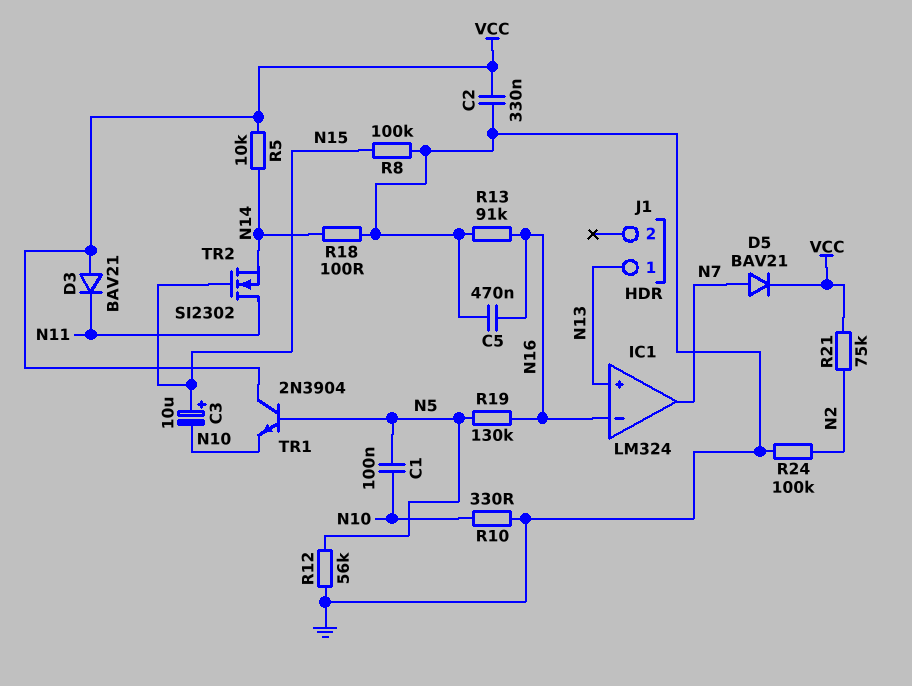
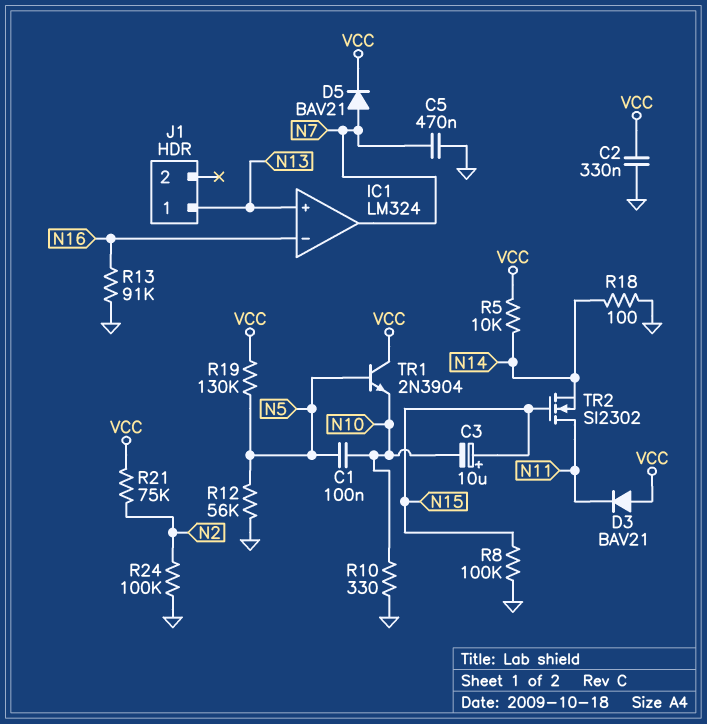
C5: 470nF (GND, N16) -> 470nF (GND, N7)
R19: 130k (N5, N16) -> 130k (N5, VCC)

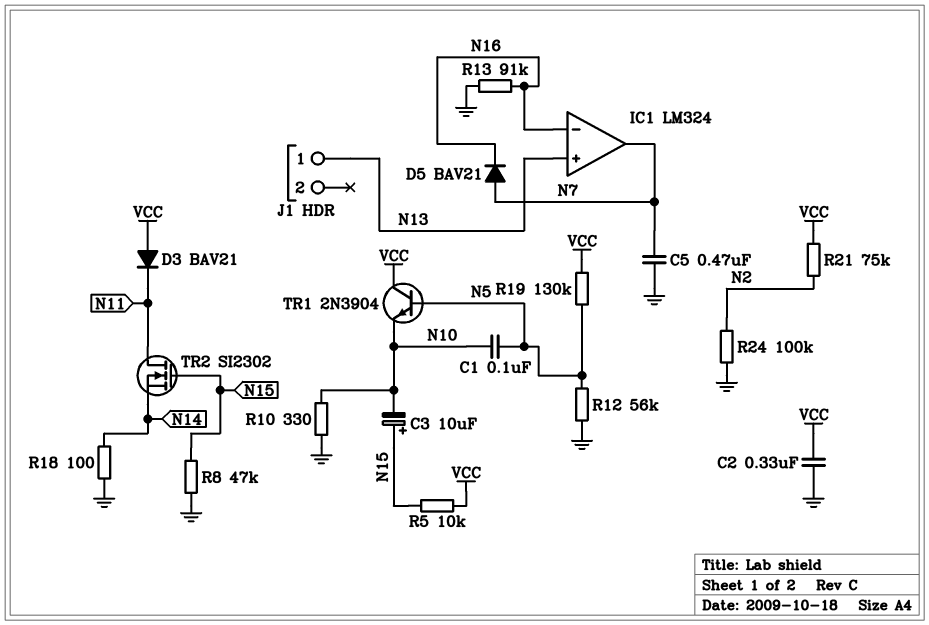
D5: diode BAV21 (A N7, K VCC) -> diode BAV21 (A N7, K N16)
R5: 10k (N14, VCC) -> 10k (N15, VCC)
R8: 100k (GND, N15) -> 47k (GND, N15)

